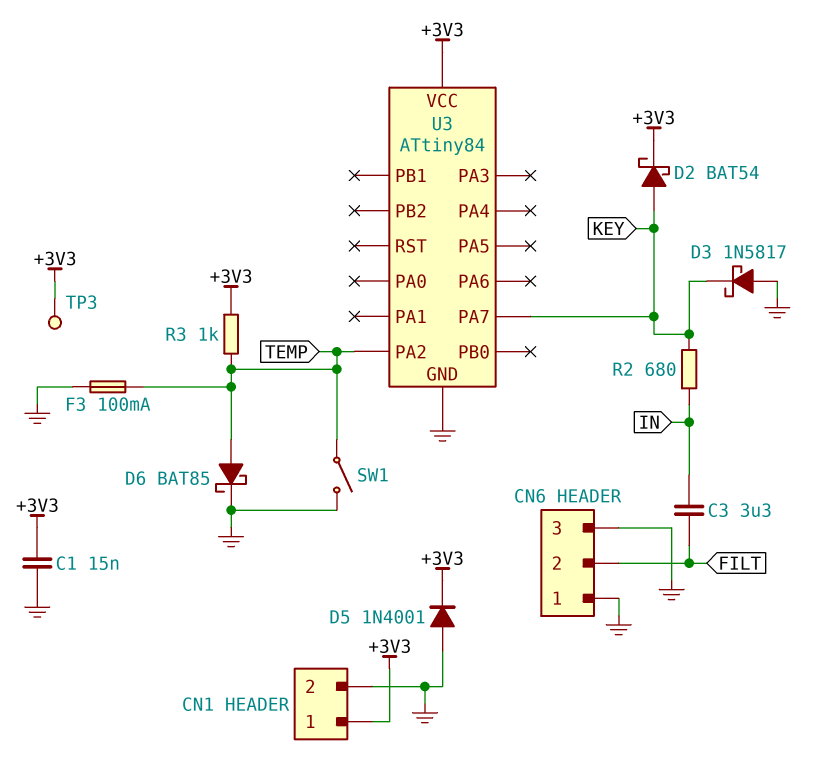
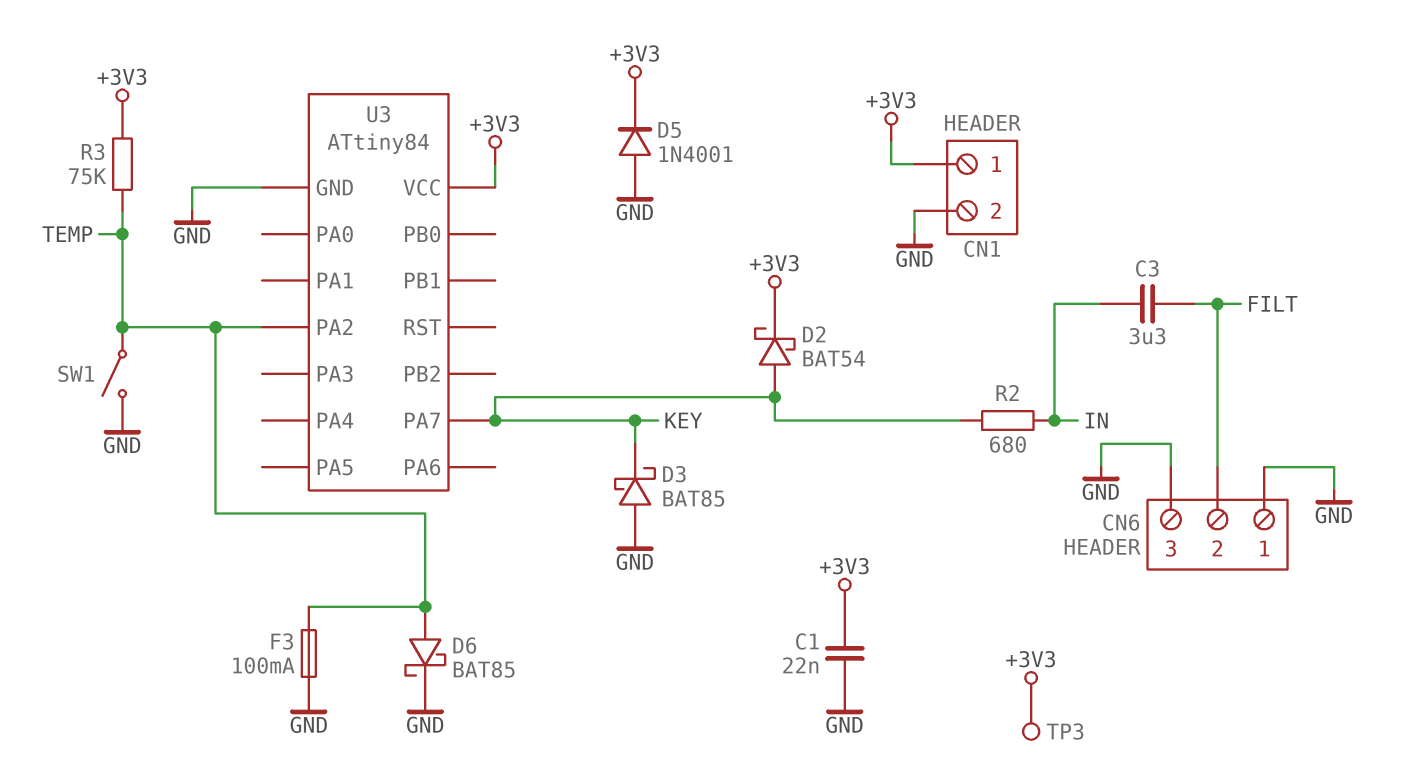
C1: 15nF (+3V3, GND) -> 22nF (+3V3, GND)
D3: schottky 1N5817 (A GND, K KEY) -> schottky BAT85 (A GND, K KEY)
R3: 1k (+3V3, TEMP) -> 75k (+3V3, TEMP)

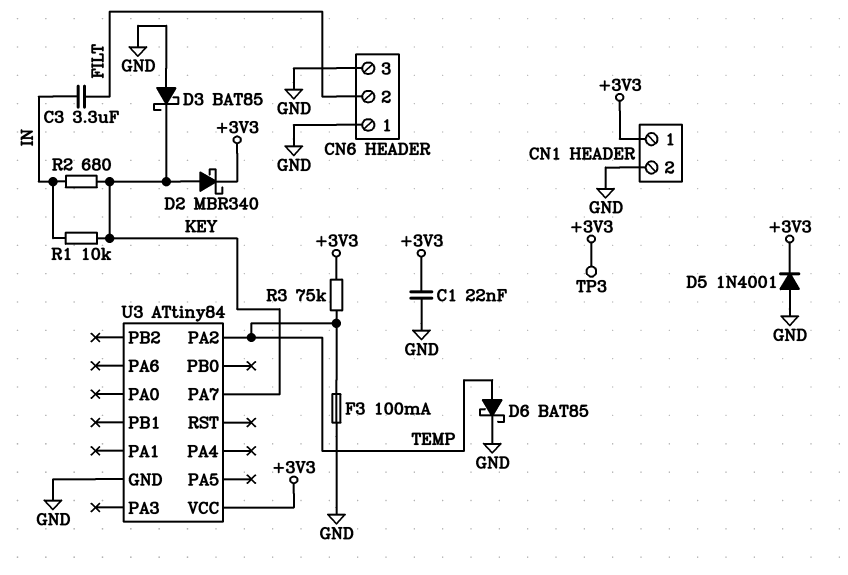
D2: schottky BAT54 (A KEY, K +3V3) -> schottky MBR340 (A KEY, K +3V3)
R1: none -> 10k (IN, KEY)
SW1: switch (GND, TEMP) -> none

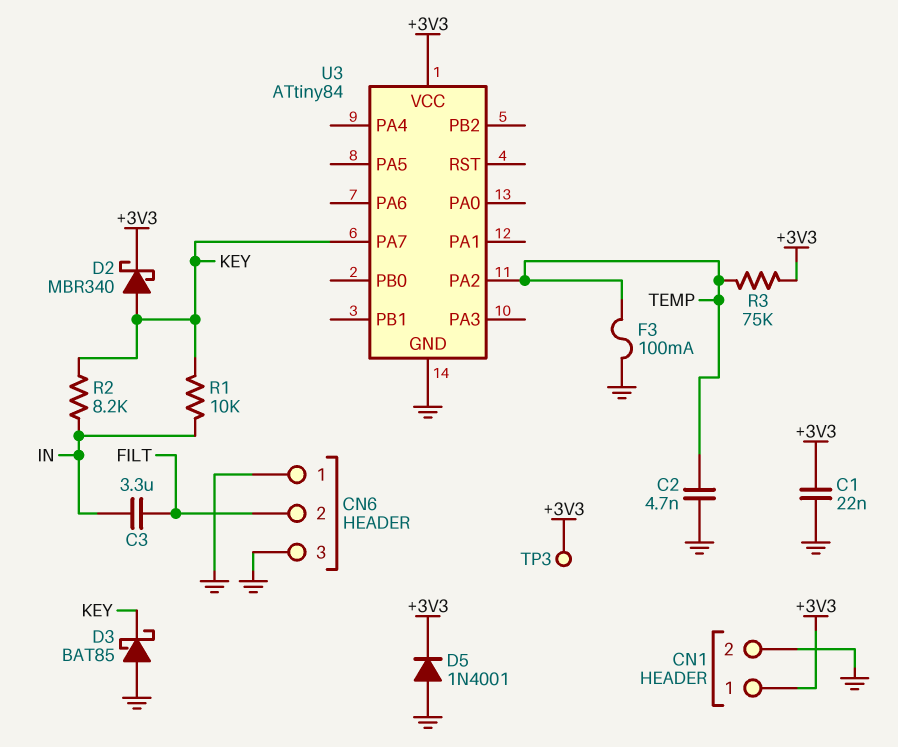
C2: none -> 4.7nF (GND, TEMP)
D6: schottky BAT85 (A TEMP, K GND) -> none
R2: 680 (IN, KEY) -> 8.2k (IN, KEY)

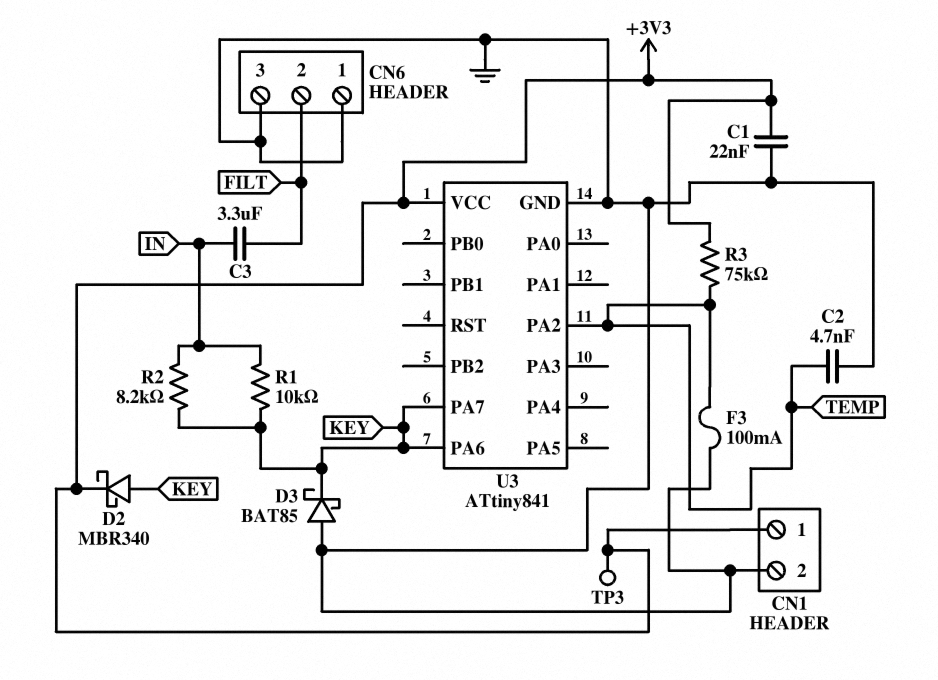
D5: diode 1N4001 (A GND, K +3V3) -> none
U3: ATtiny84 -> ATtiny841
U3 pin PA6: none -> KEY

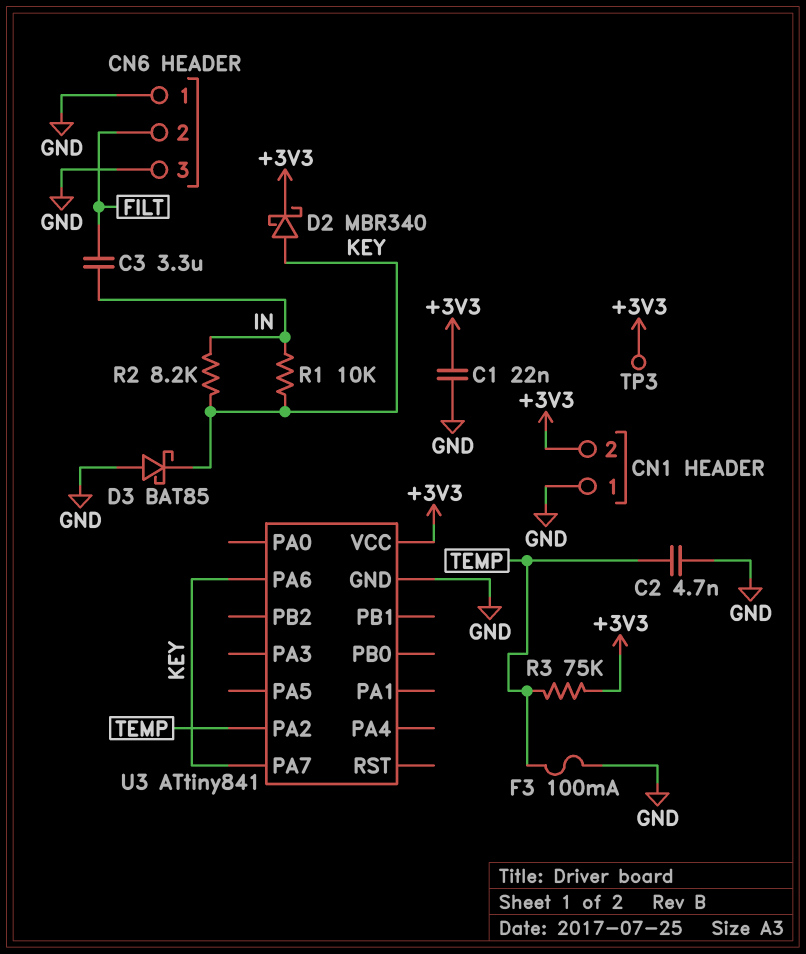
CN1 pin 1: +3V3 -> GND
CN1 pin 2: GND -> +3V3

